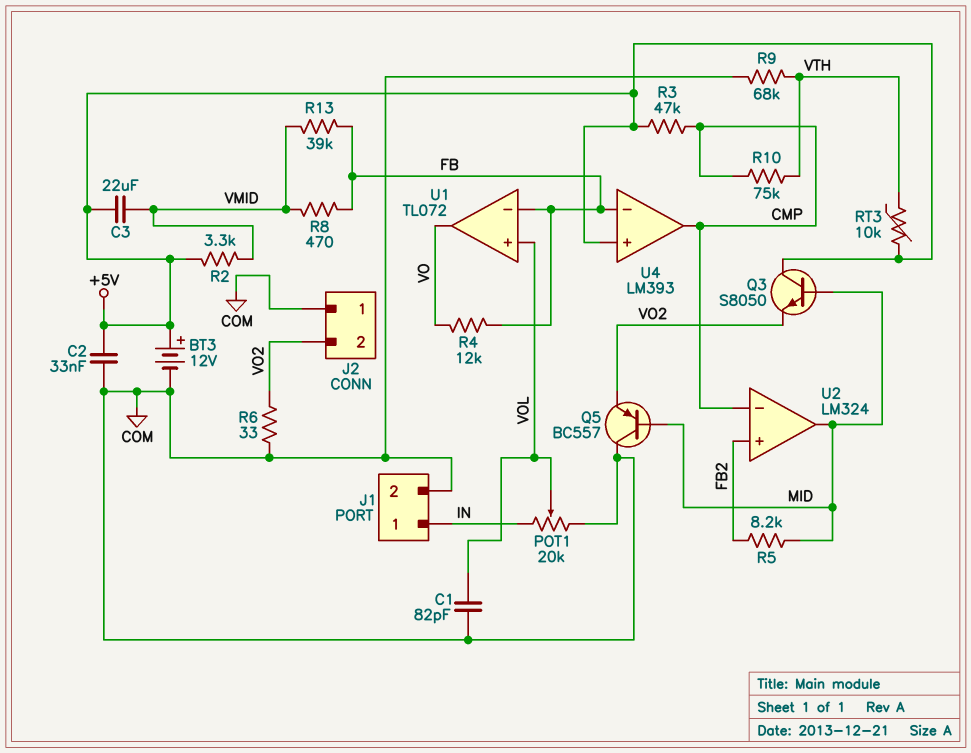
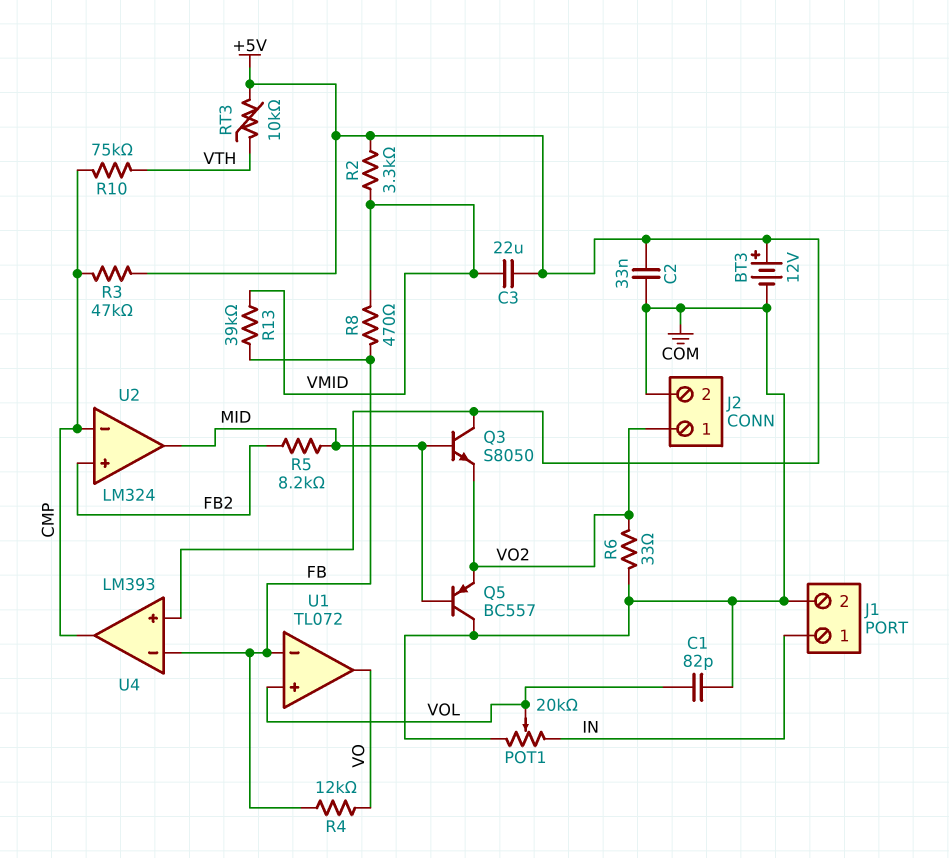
J2 pin 1: COM -> VO2
J2 pin 2: VO2 -> COM
R9: 68k (COM, VTH) -> none

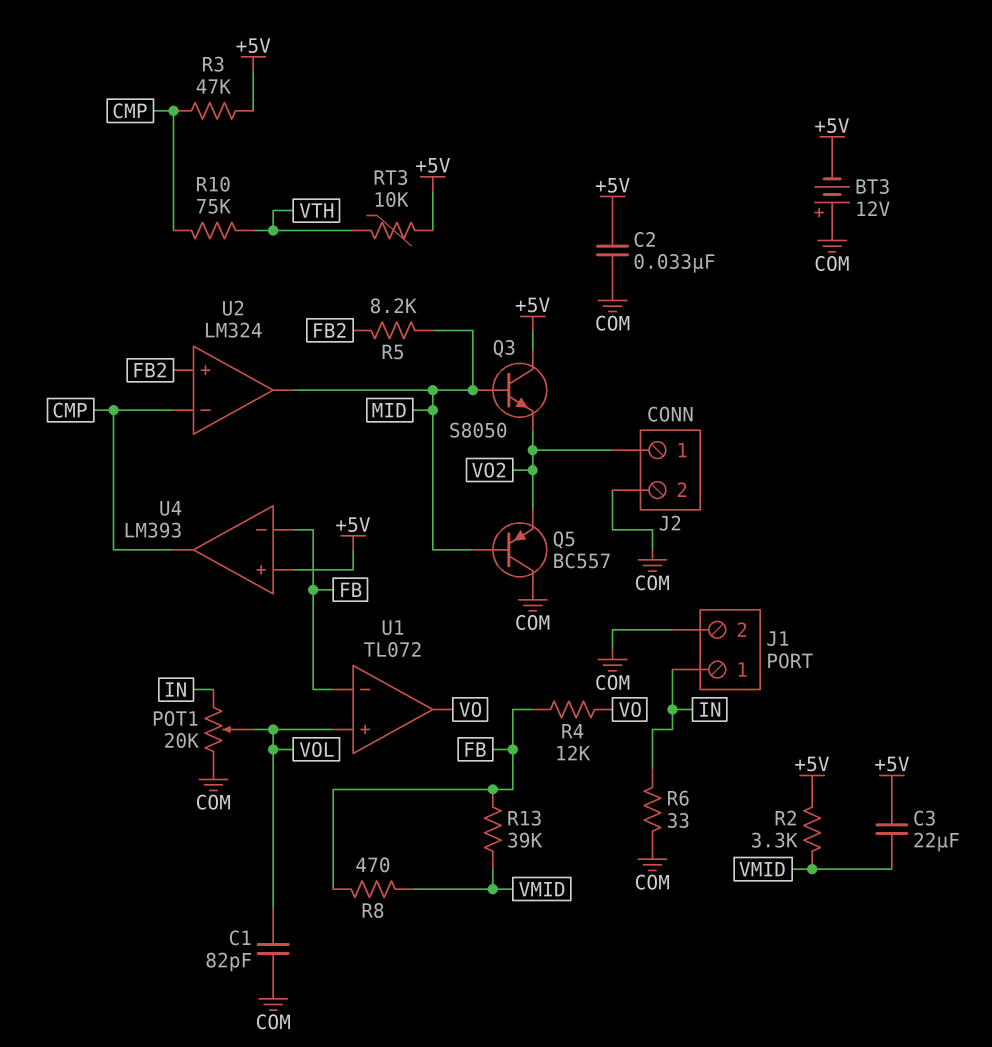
BT3: 12V (plus +5V, minus COM) -> 12V (plus COM, minus +5V)
R6: 33 (COM, VO2) -> 33 (COM, IN)

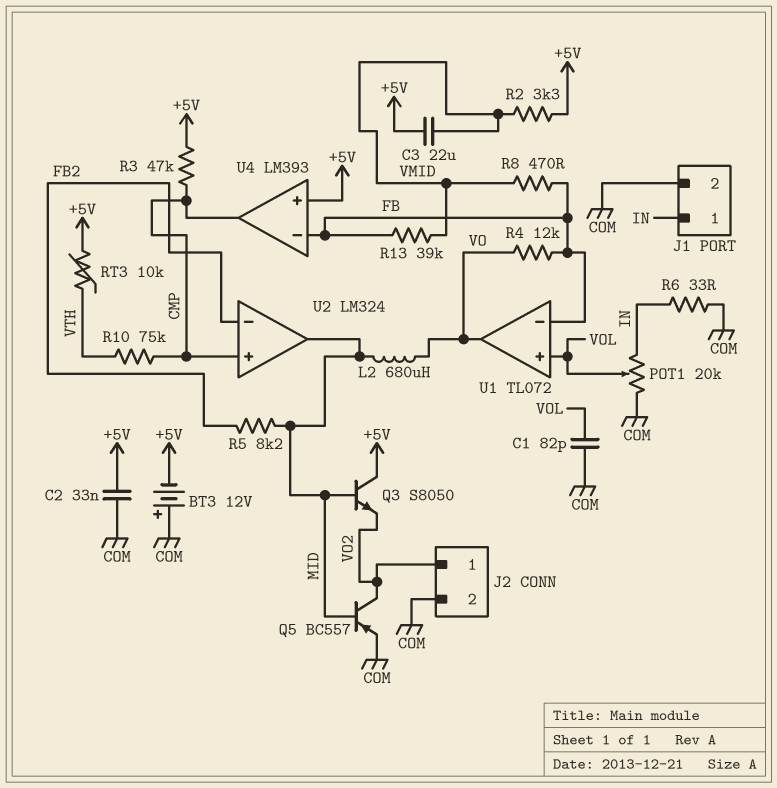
L2: none -> 680uH (MID, VO)
Q5: PNP BC557 (B MID, C COM, E VO2) -> PNP BC557 (B MID, C VO2, E COM)
U2 pin in+: FB2 -> CMP
U2 pin in-: CMP -> FB2

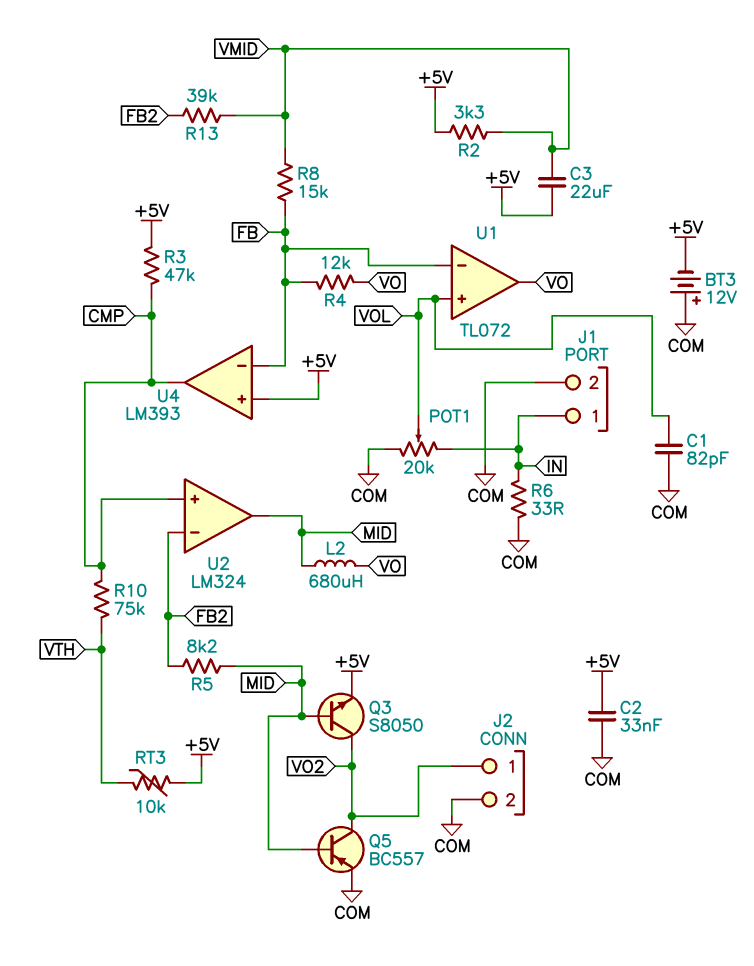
Q3: NPN S8050 (B MID, C +5V, E VO2) -> NPN S8050 (B MID, C VO2, E +5V)
R8: 470 (FB, VMID) -> 15k (FB, VMID)
R13: 39k (FB, VMID) -> 39k (FB2, VMID)

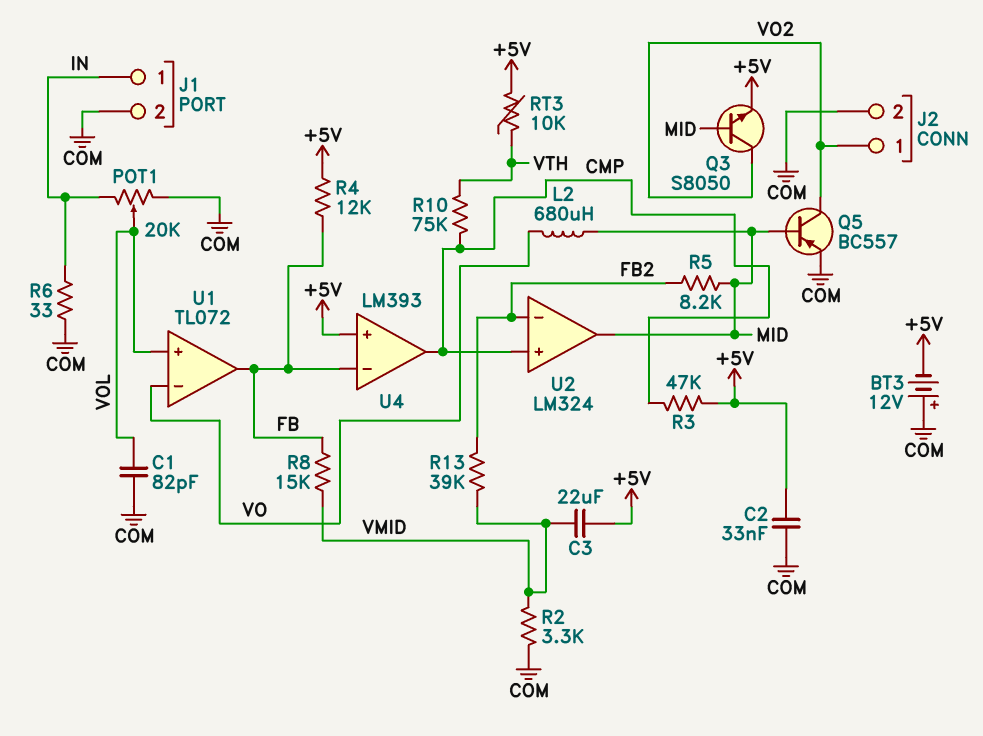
R2: 3.3k (+5V, VMID) -> 3.3k (COM, VMID)
R4: 12k (FB, VO) -> 12k (+5V, FB)
U1 pin in-: FB -> VO
U1 pin out: VO -> FB

